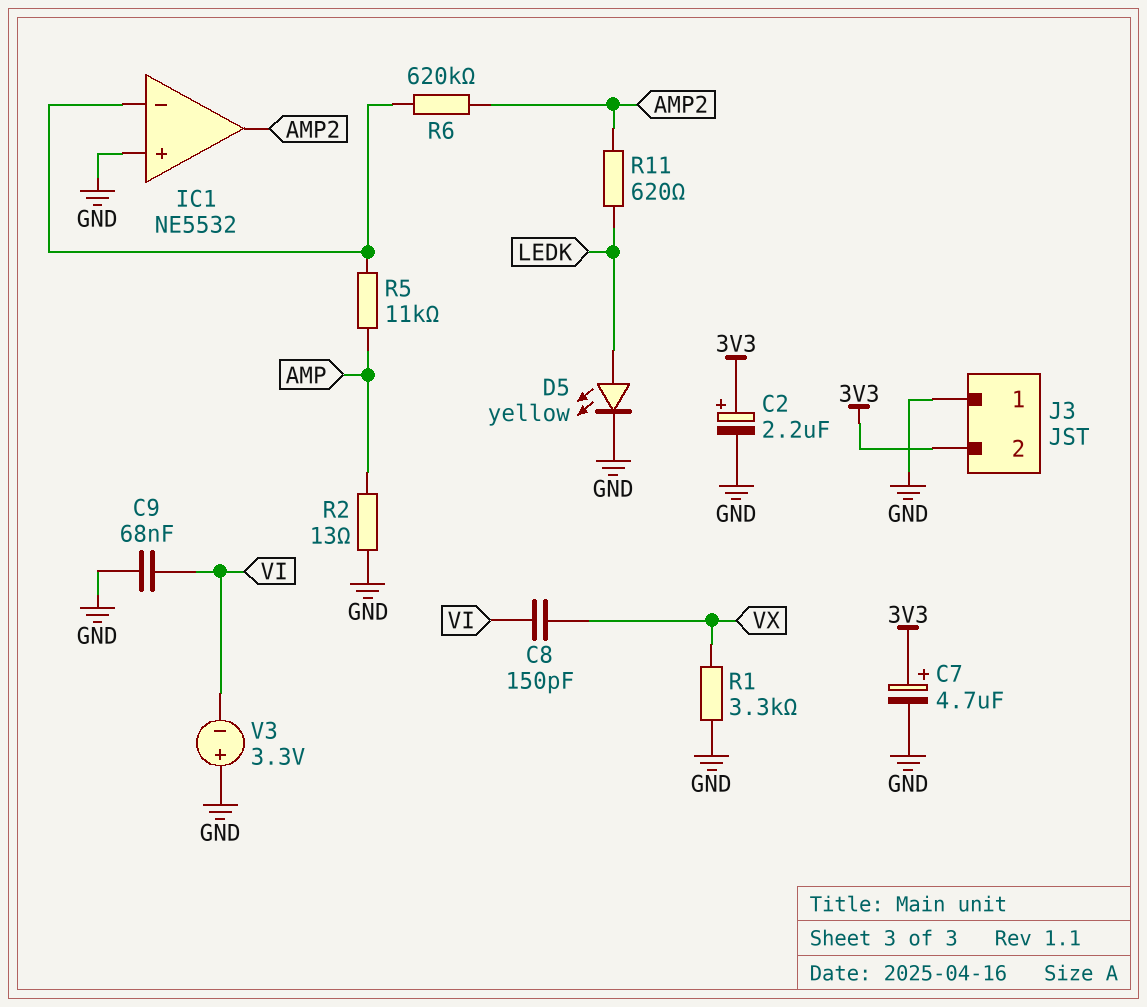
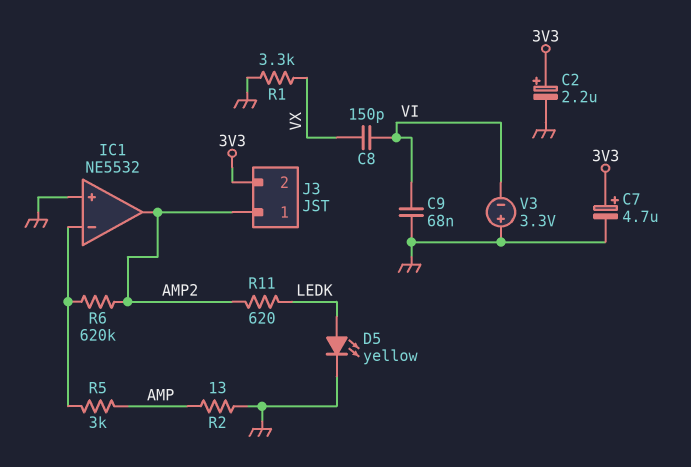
J3 pin 1: GND -> AMP2
R5: 11k (AMP, IC1/in-) -> 3k (AMP, IC1/in-)

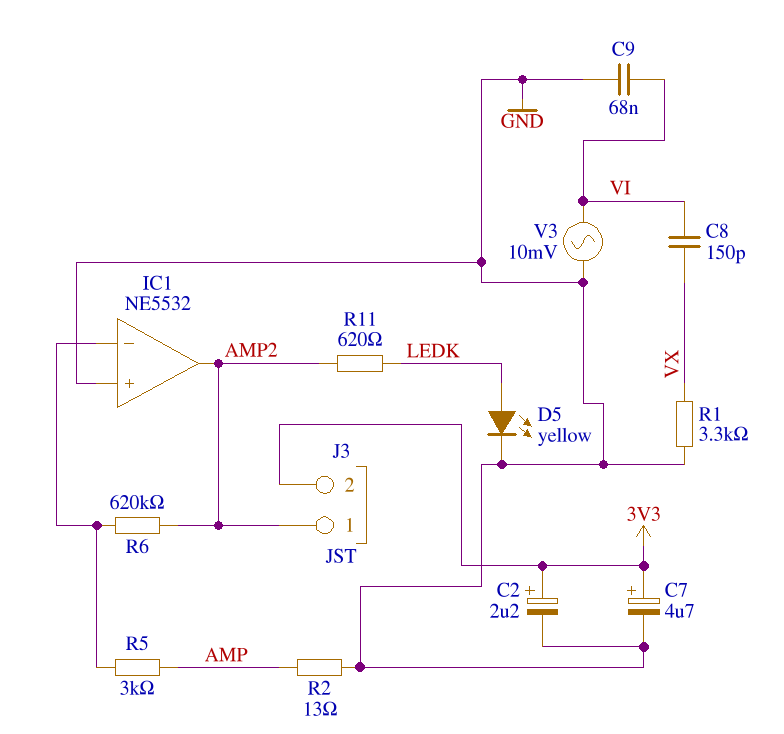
V3: 3.3V (plus GND, minus VI) -> AC 10mV (GND, VI)

